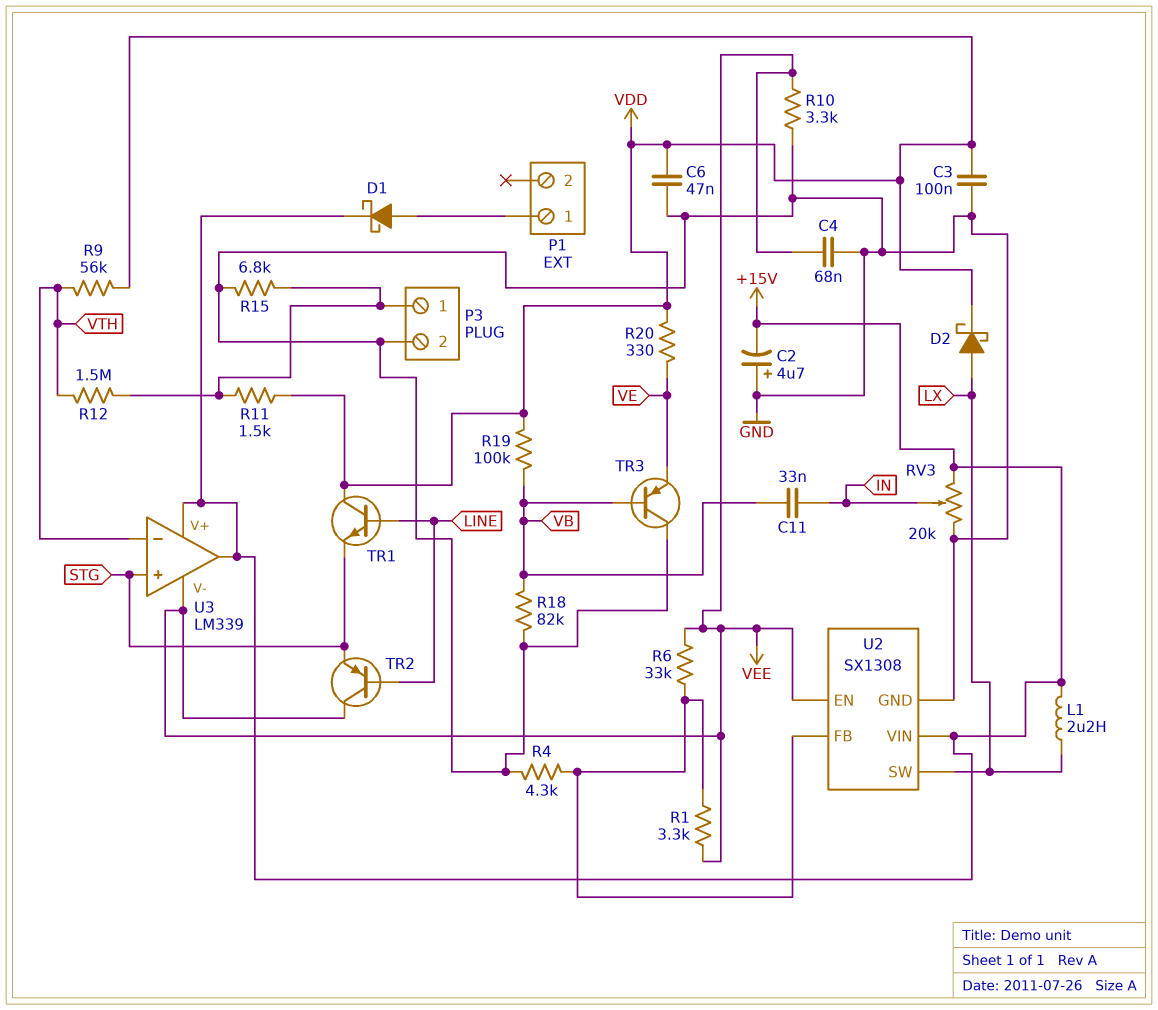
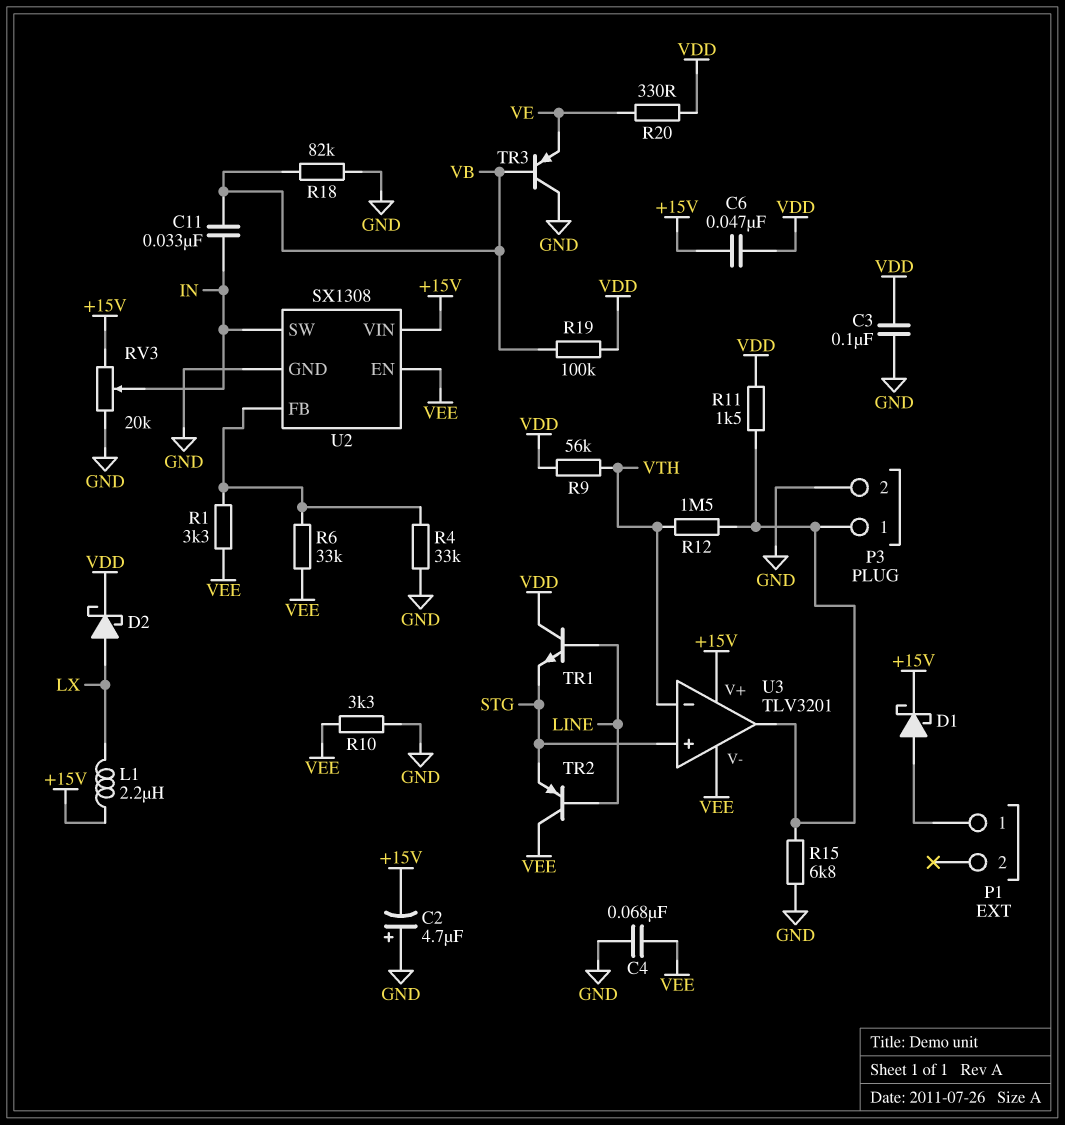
C6: 47nF (GND, VDD) -> 47nF (+15V, VDD)
R4: 4.3k (GND, U2/FB) -> 33k (GND, U2/FB)
U2 pin SW: LX -> IN
U3: LM339 -> TLV3201
U3 pin out: +15V -> P3/1

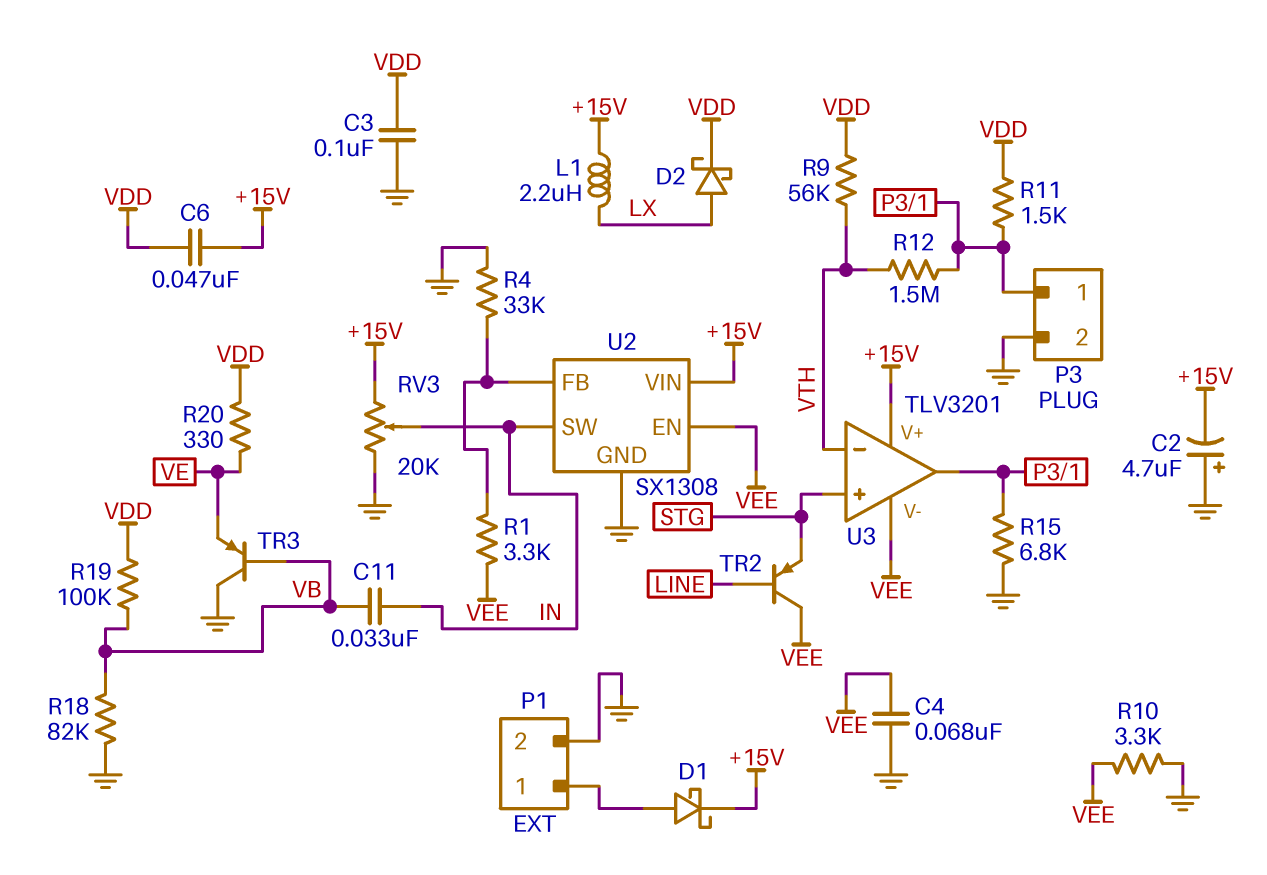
P1 pin 2: none -> GND
R6: 33k (U2/FB, VEE) -> none
TR1: NPN (B LINE, C VDD, E STG) -> none

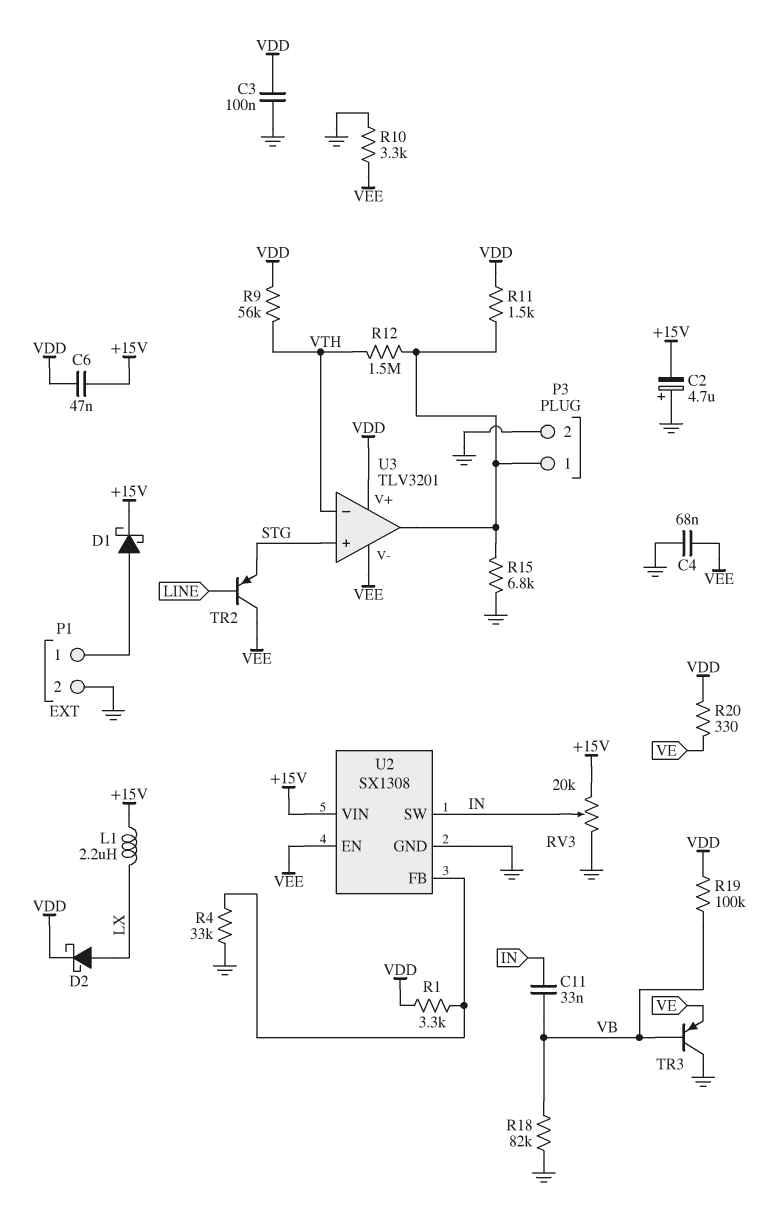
R1: 3.3k (U2/FB, VEE) -> 3.3k (U2/FB, VDD)
U3 pin V+: +15V -> VDD

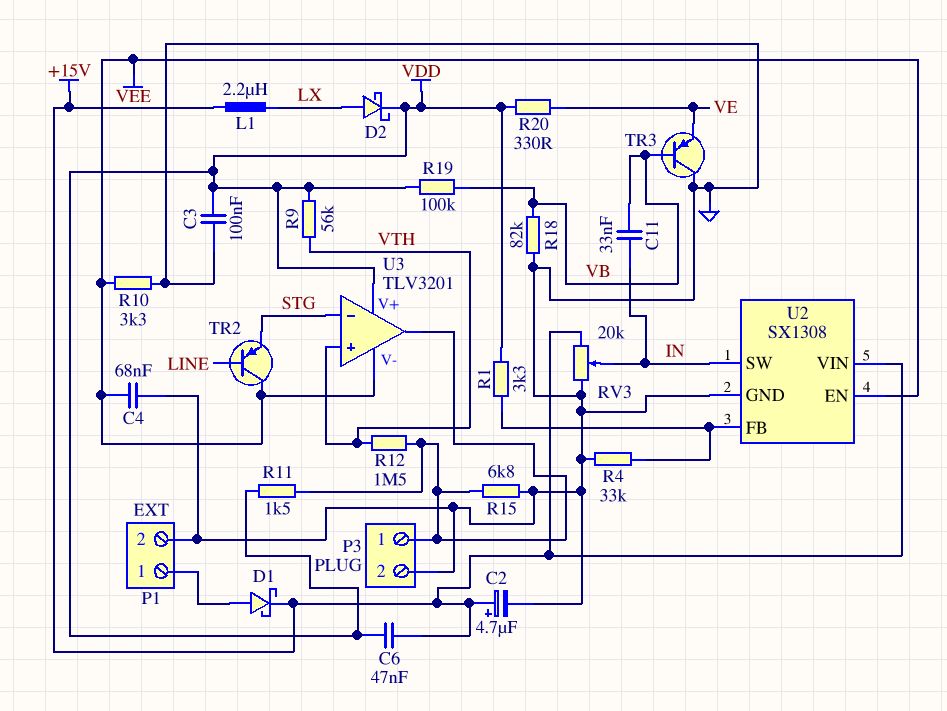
C2: 4.7uF (plus GND, minus +15V) -> 4.7uF (plus +15V, minus GND)
U3 pin in+: STG -> VTH
U3 pin in-: VTH -> STG

